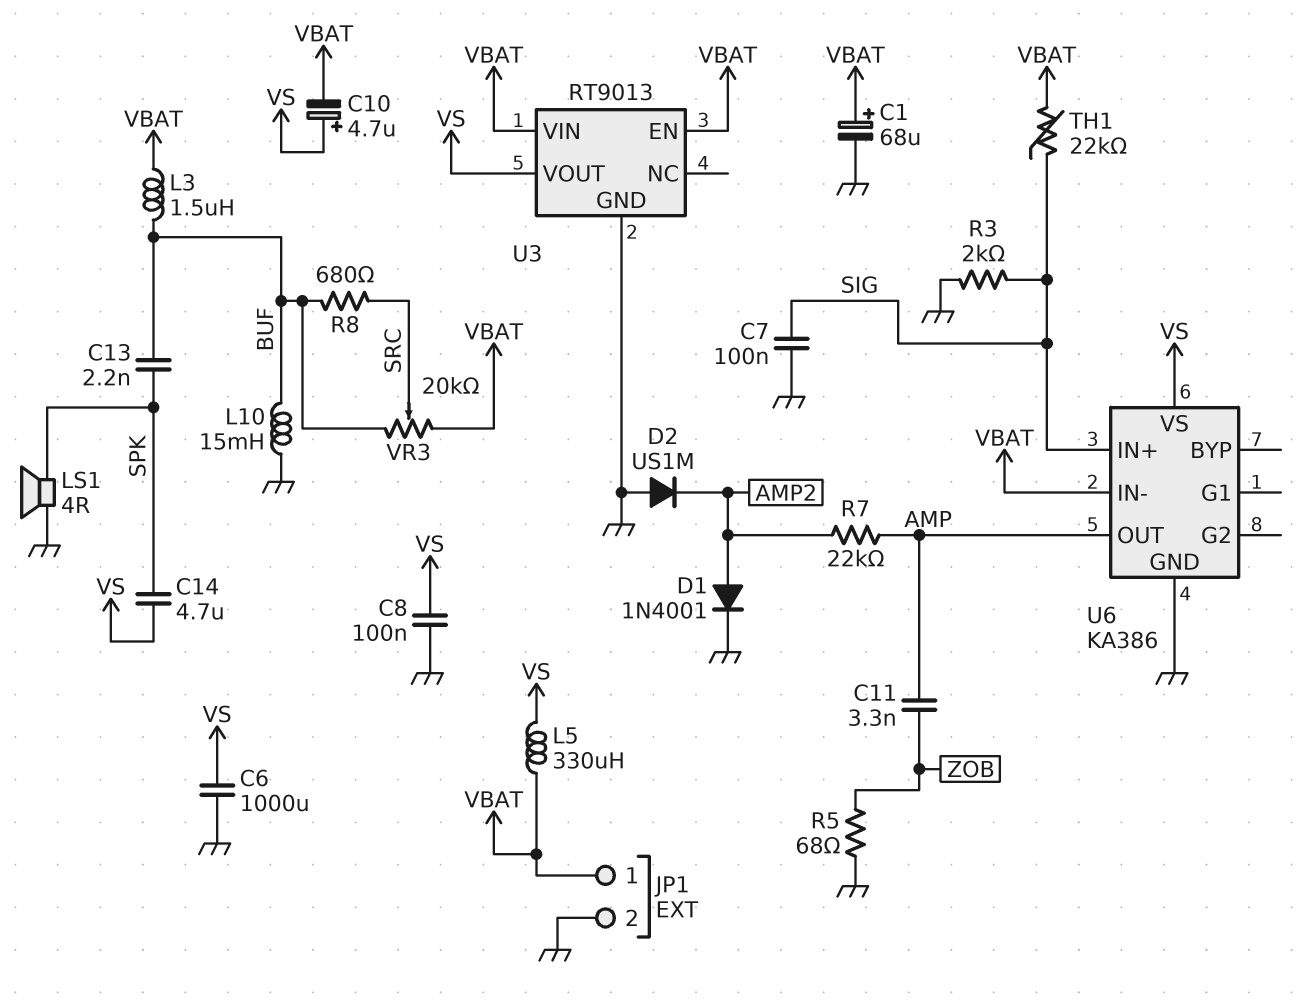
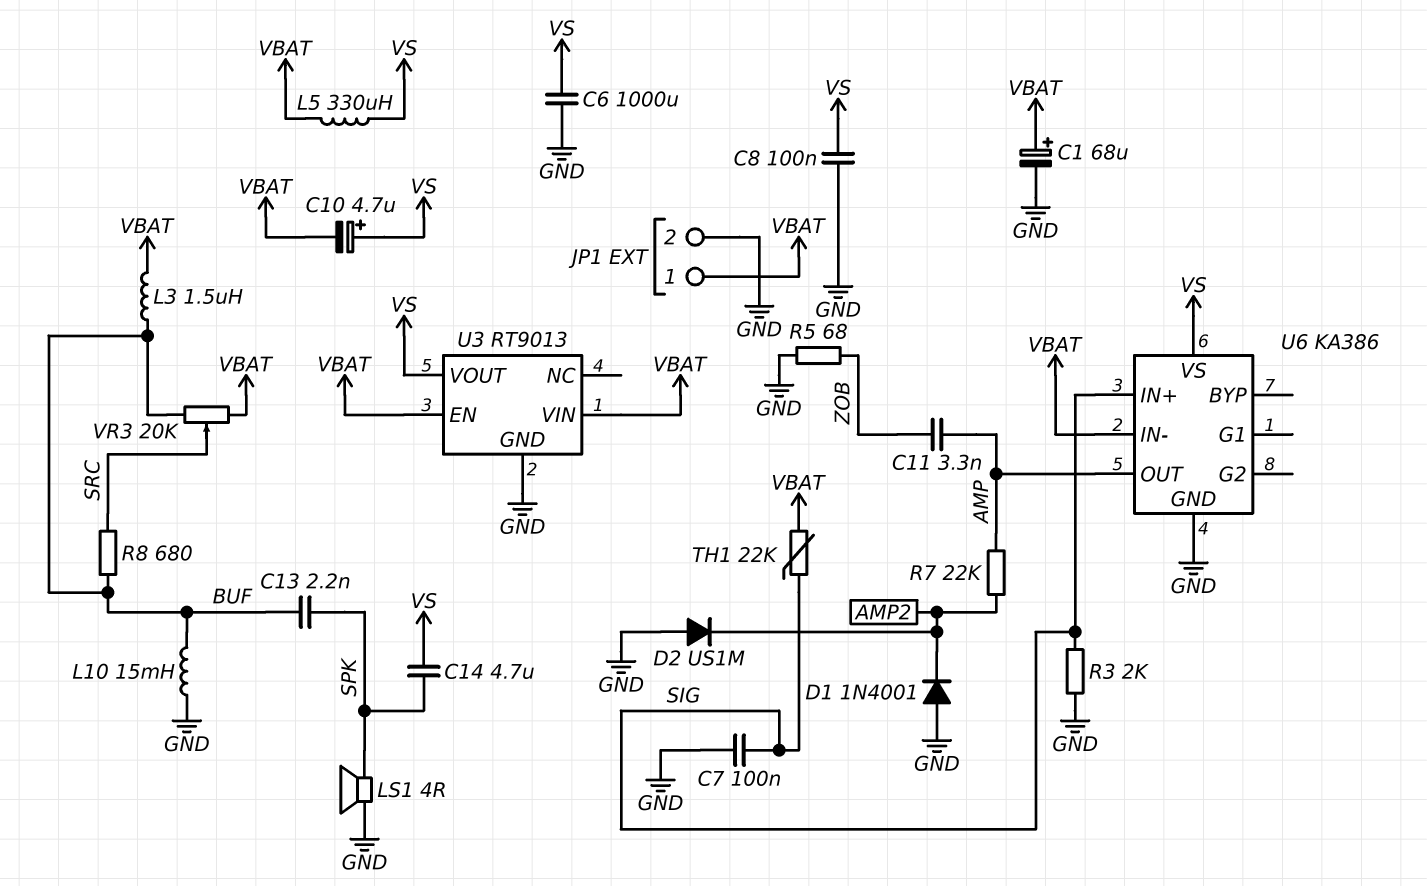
D1: diode 1N4001 (A AMP2, K GND) -> diode 1N4001 (A GND, K AMP2)

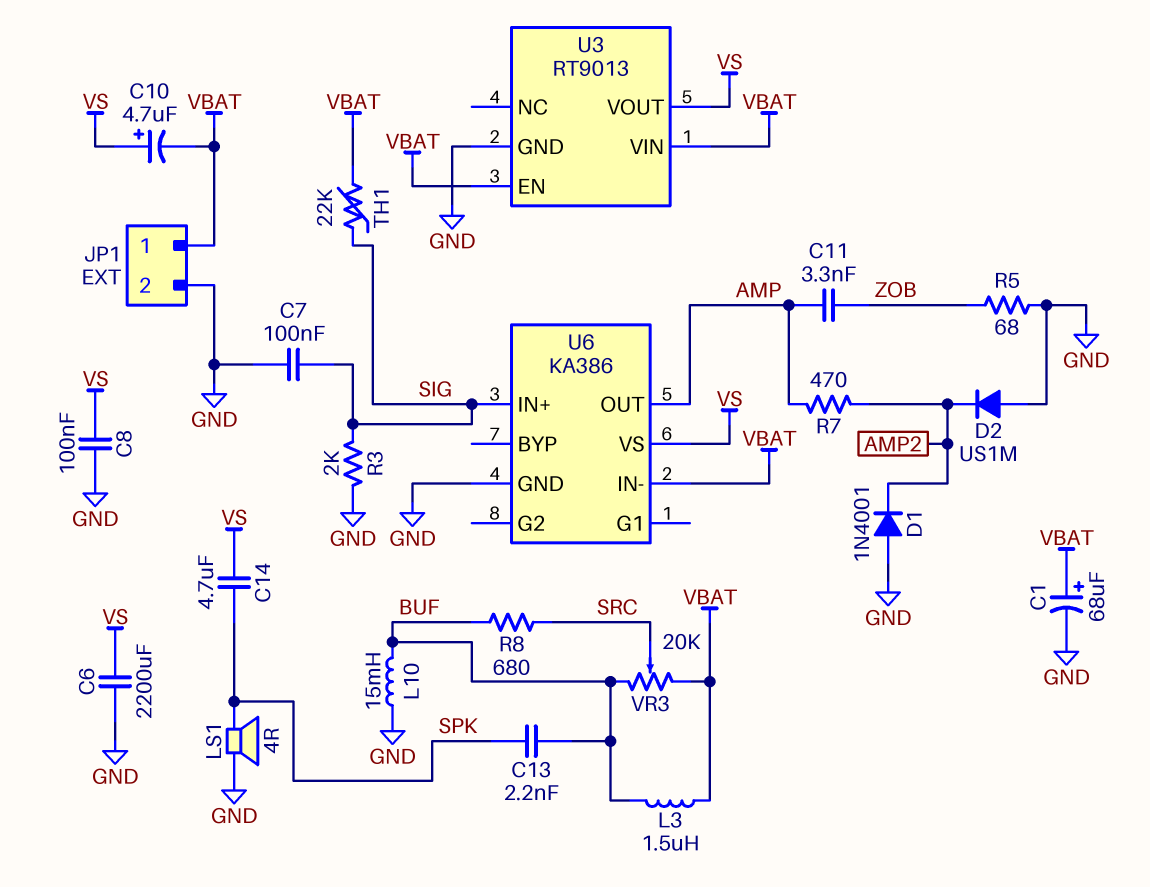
C6: 1000uF (GND, VS) -> 2200uF (GND, VS)
L5: 330uH (VBAT, VS) -> none
R7: 22k (AMP, AMP2) -> 470 (AMP, AMP2)

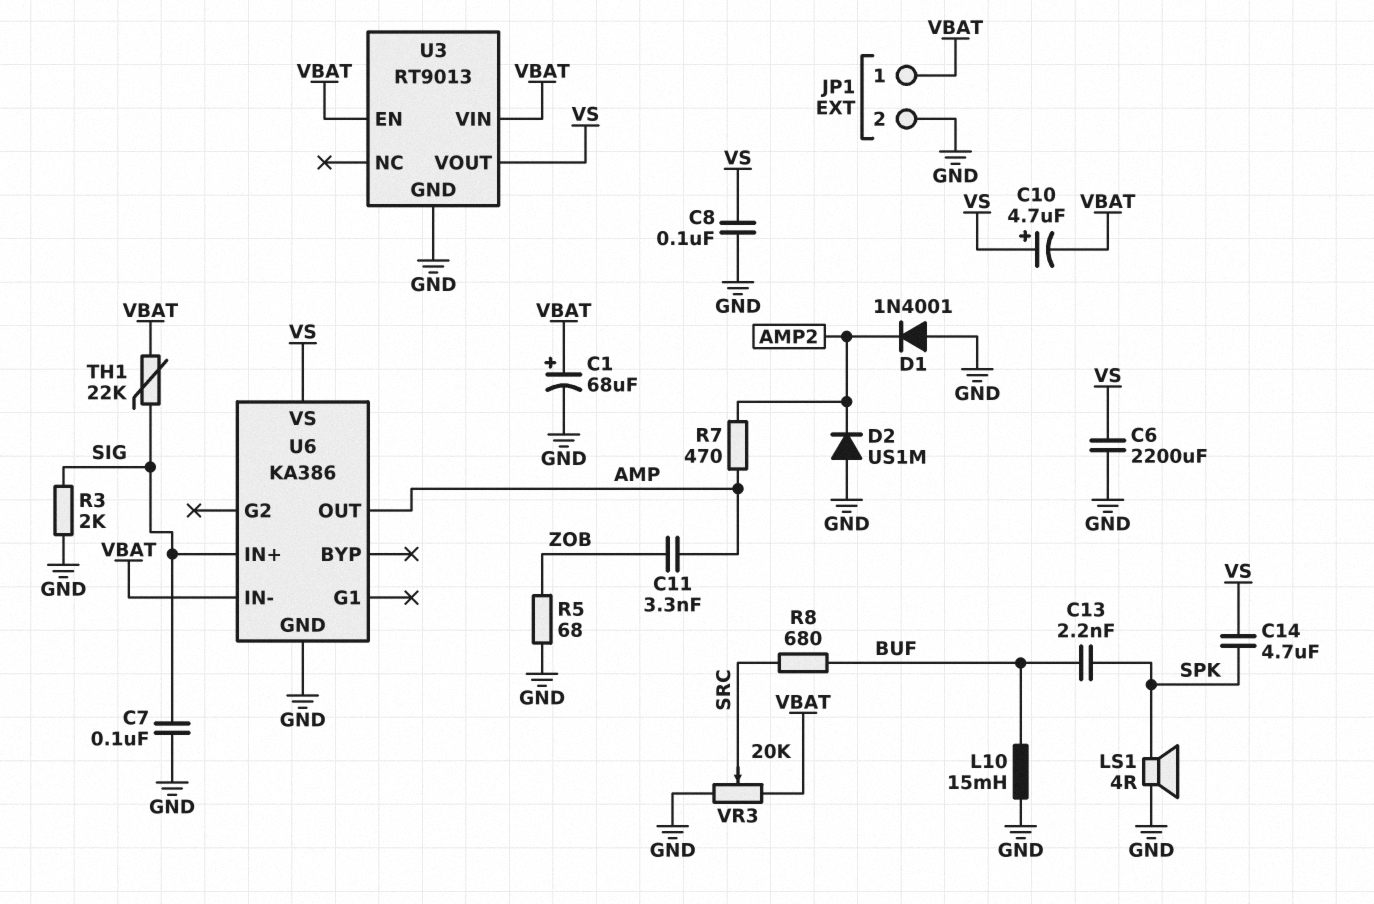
L3: 1.5uH (BUF, VBAT) -> none
VR3: 20k (BUF, VBAT, wiper SRC) -> 20k (GND, VBAT, wiper SRC)

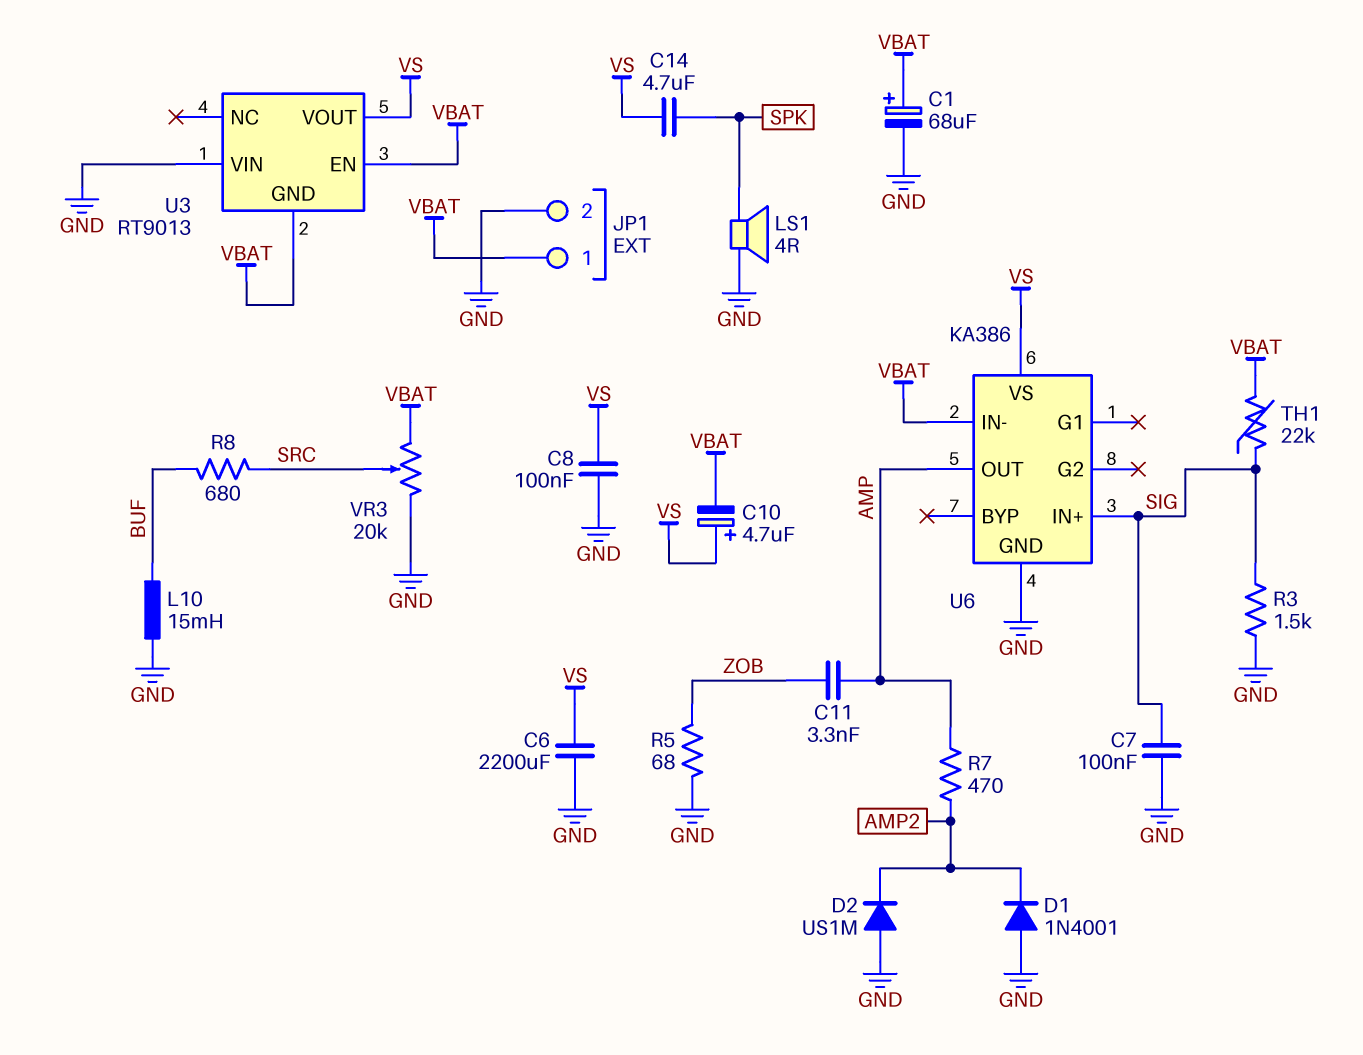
C13: 2.2nF (BUF, SPK) -> none
R3: 2k (GND, SIG) -> 1.5k (GND, SIG)
U3 pin GND: GND -> VBAT
U3 pin VIN: VBAT -> GND

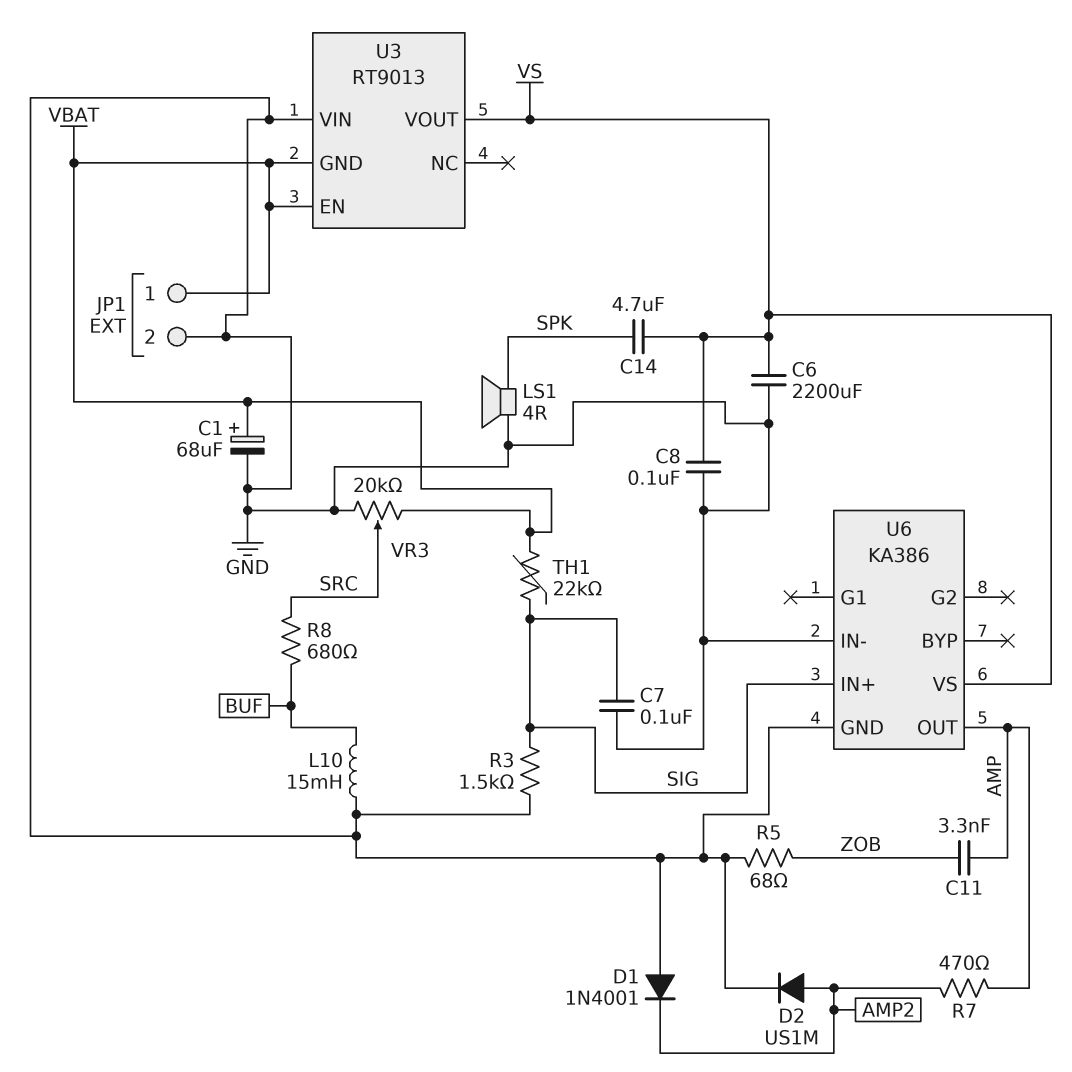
C10: 4.7uF (plus VS, minus VBAT) -> none
D2: diode US1M (A GND, K AMP2) -> diode US1M (A AMP2, K GND)
U6 pin IN-: VBAT -> GND

